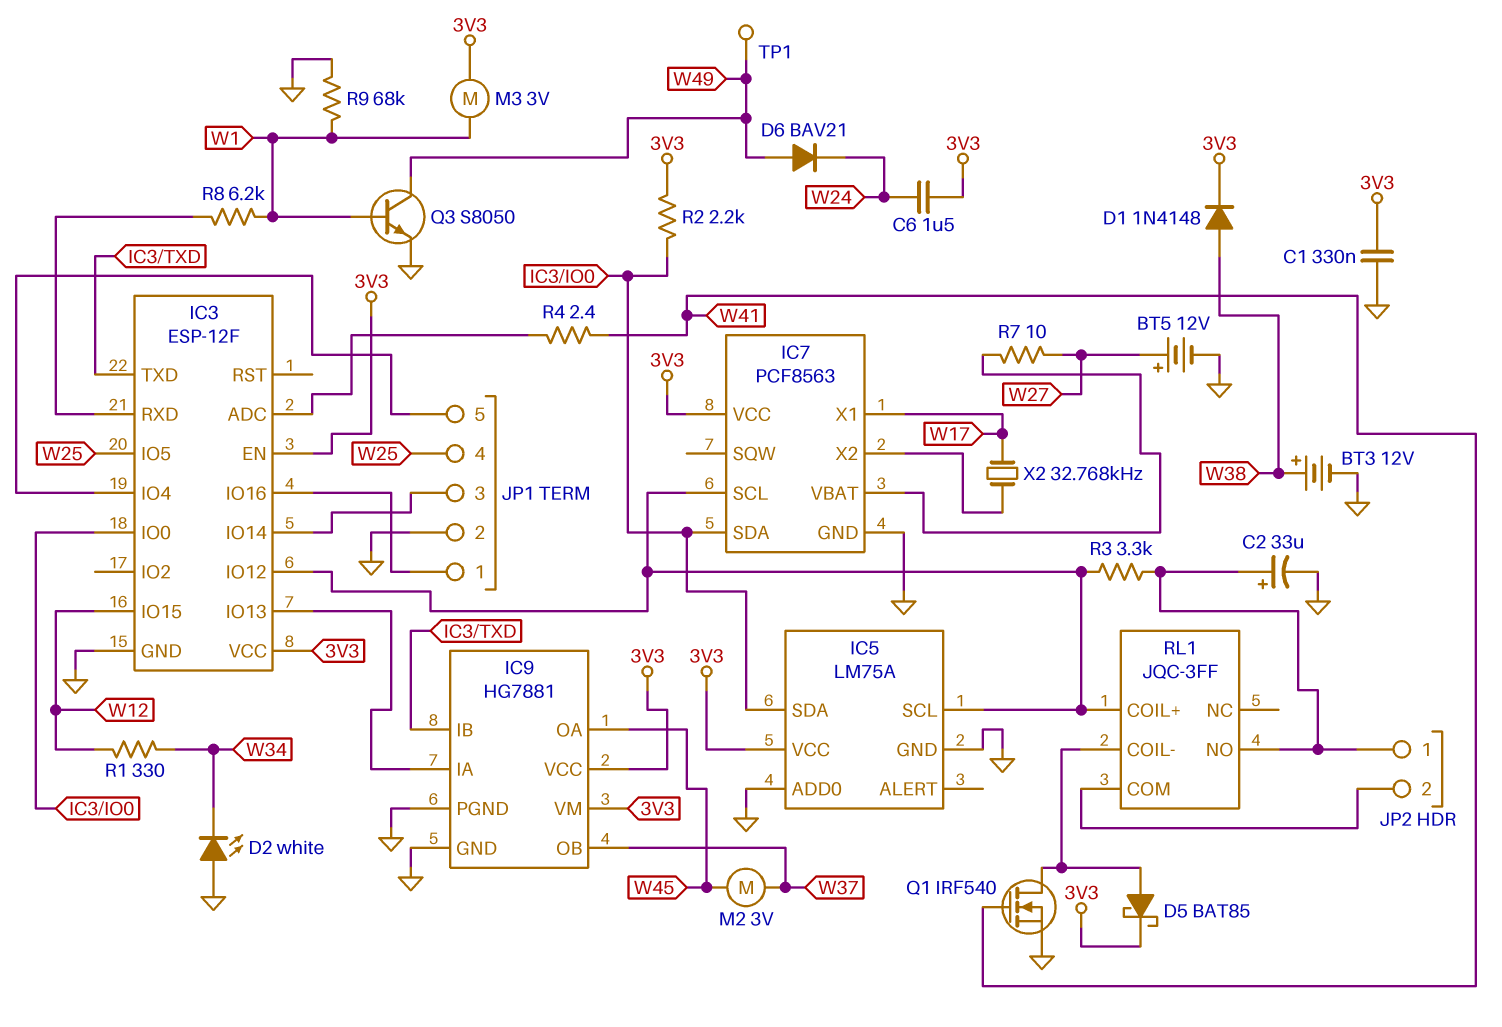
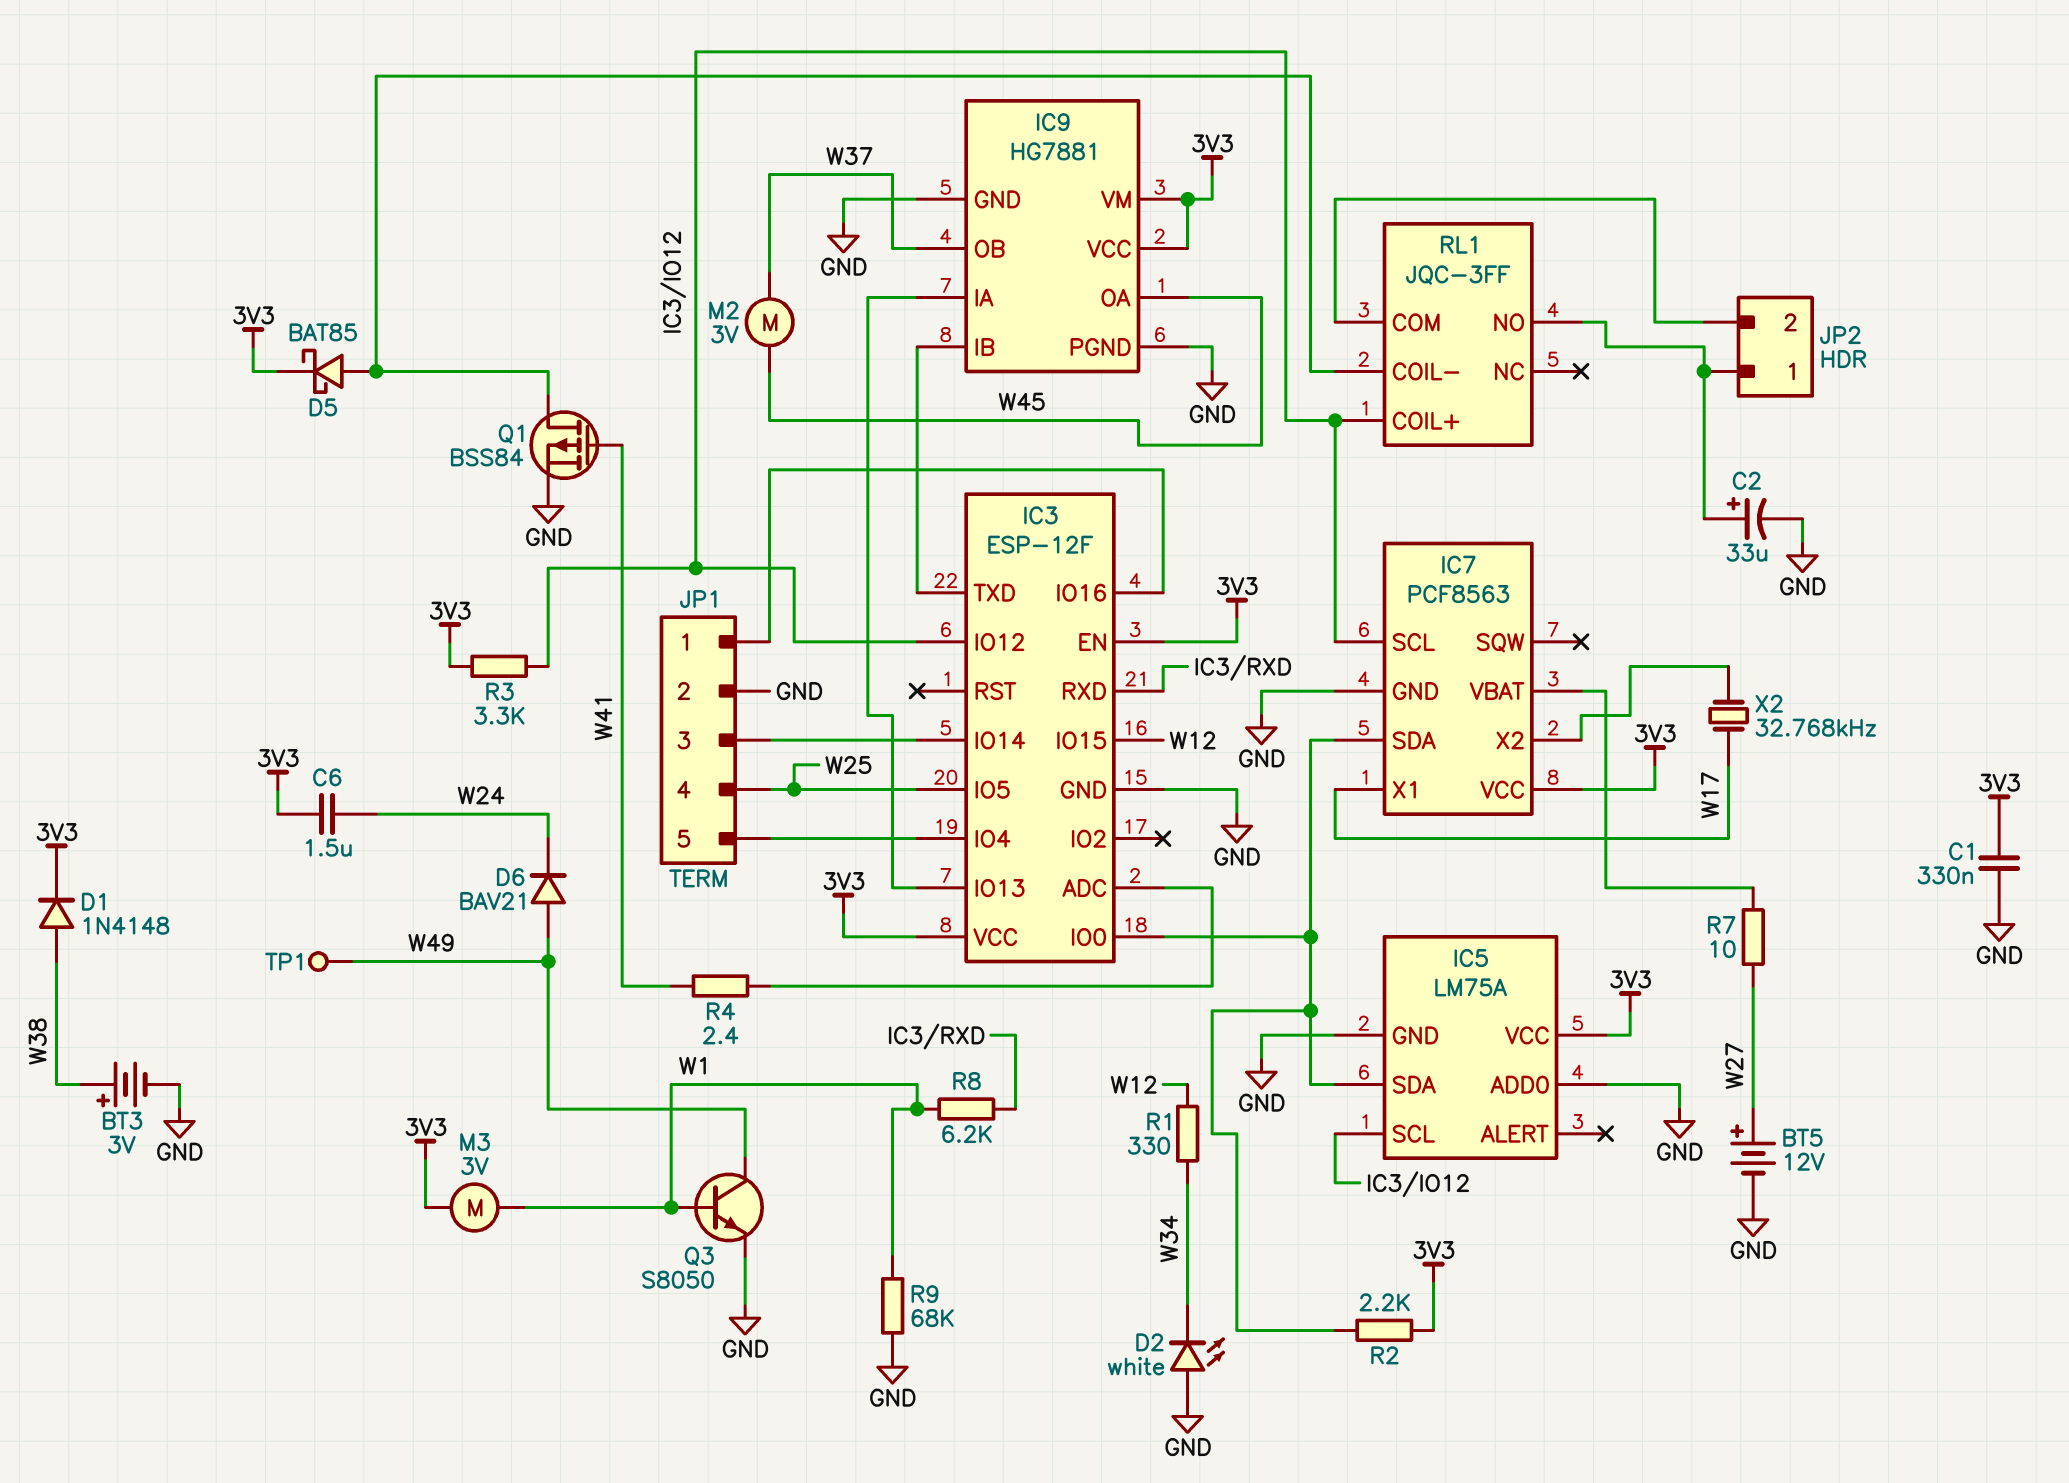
BT3: 12V (plus W38, minus GND) -> 3V (plus W38, minus GND)
Q1: NMOS IRF540 (G W41, D RL1/COIL-, S GND) -> PMOS BSS84 (G W41, D RL1/COIL-, S GND)
R3: 3.3k (IC3/IO12, JP2/1) -> 3.3k (3V3, IC3/IO12)

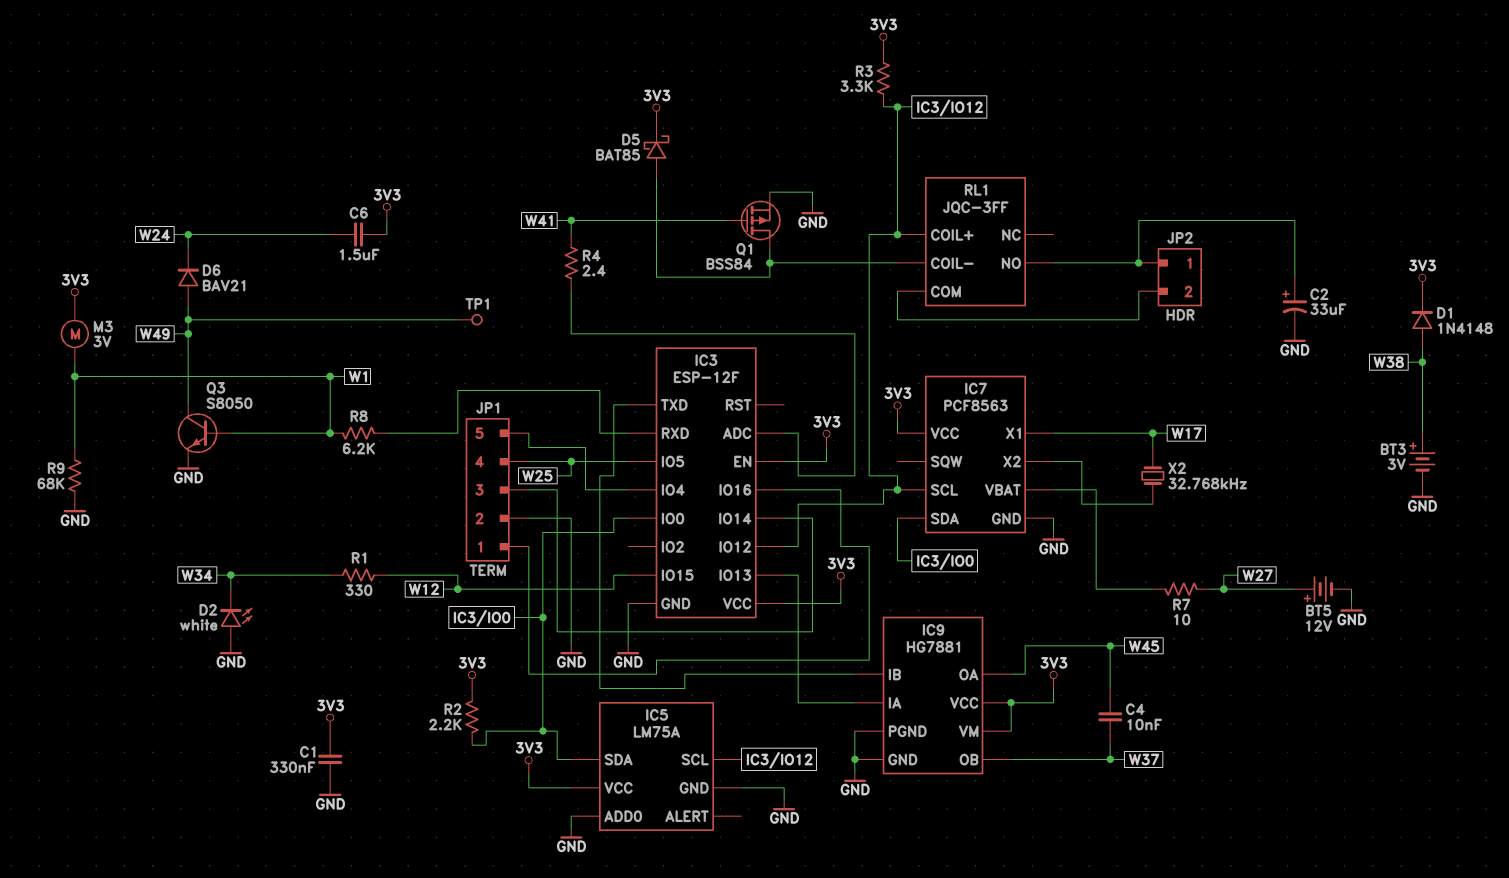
C4: none -> 10nF (W37, W45)
M2: motor 3V (W37, W45) -> none

